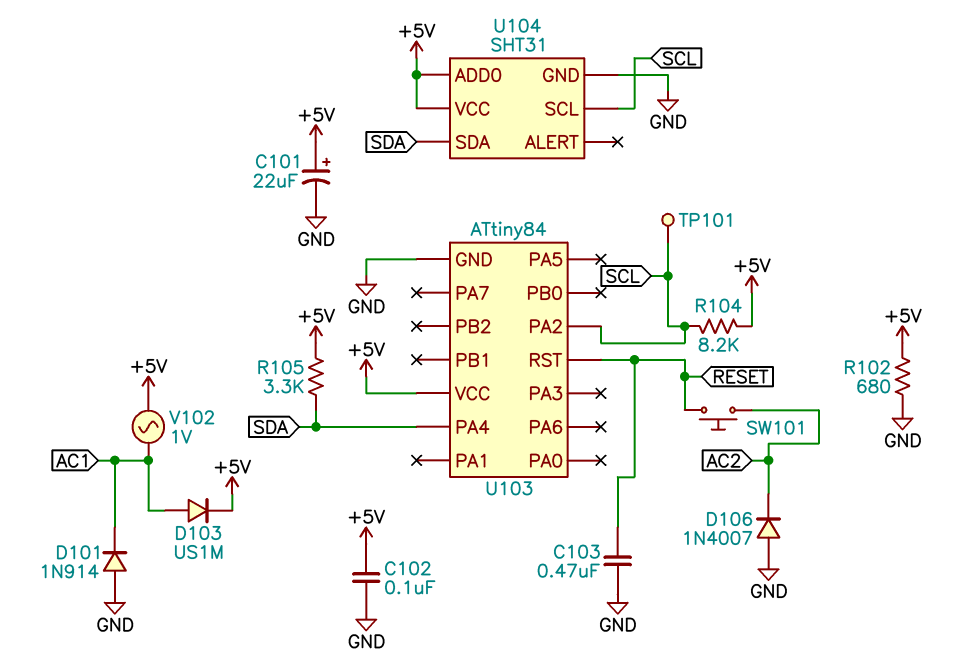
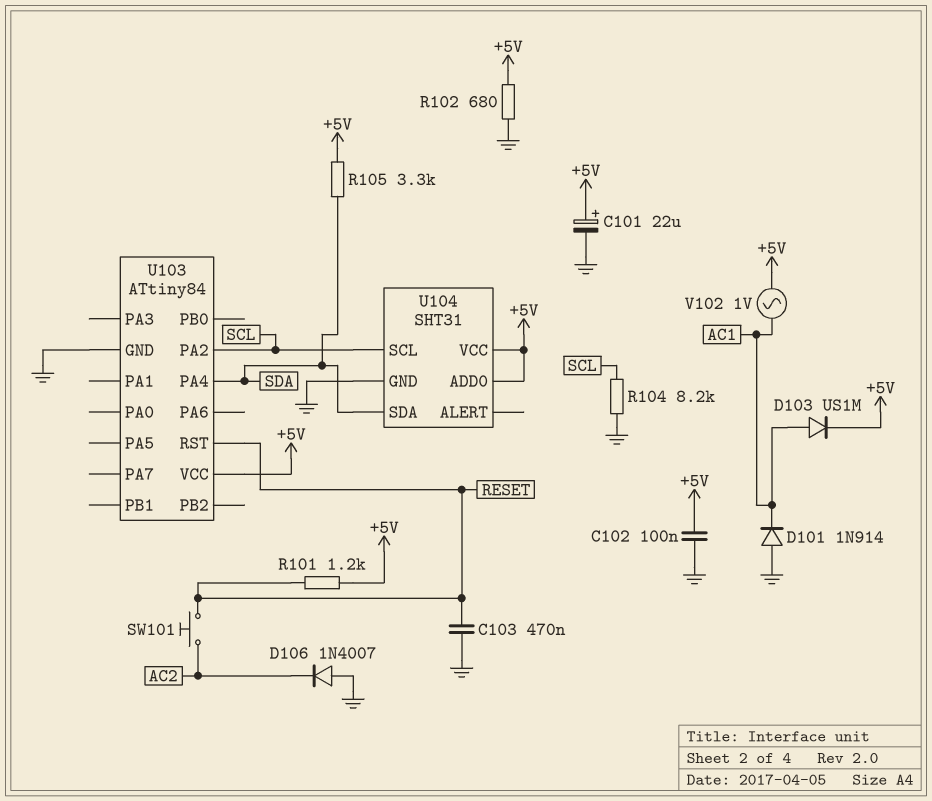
R101: none -> 1.2k (+5V, RESET)
R104: 8.2k (+5V, SCL) -> 8.2k (GND, SCL)
TP101: test point (SCL) -> none

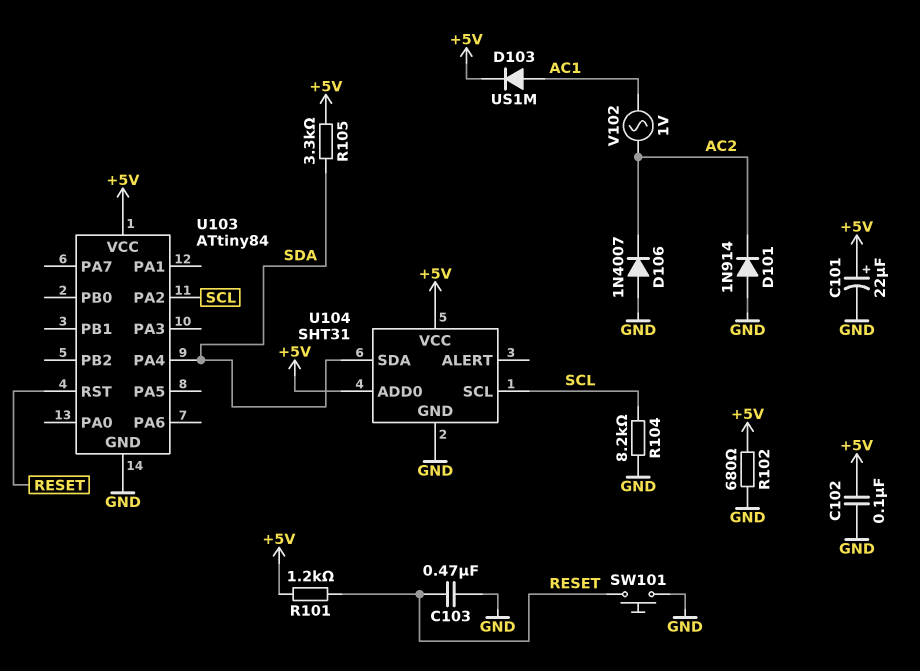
D101: diode 1N914 (A GND, K AC1) -> diode 1N914 (A GND, K AC2)
SW101: button (AC2, RESET) -> button (GND, RESET)
V102: AC 1V (+5V, AC1) -> AC 1V (AC1, AC2)

